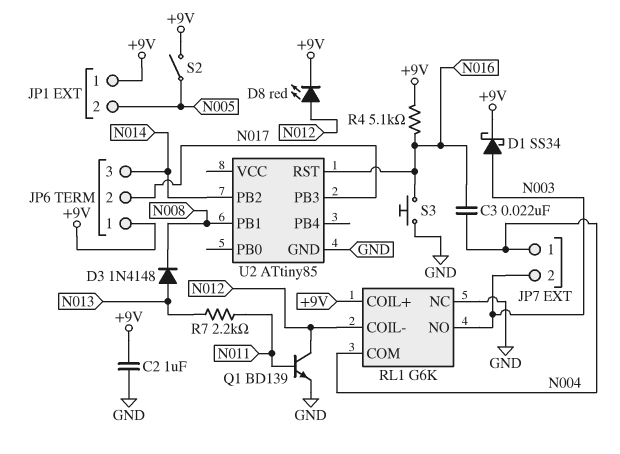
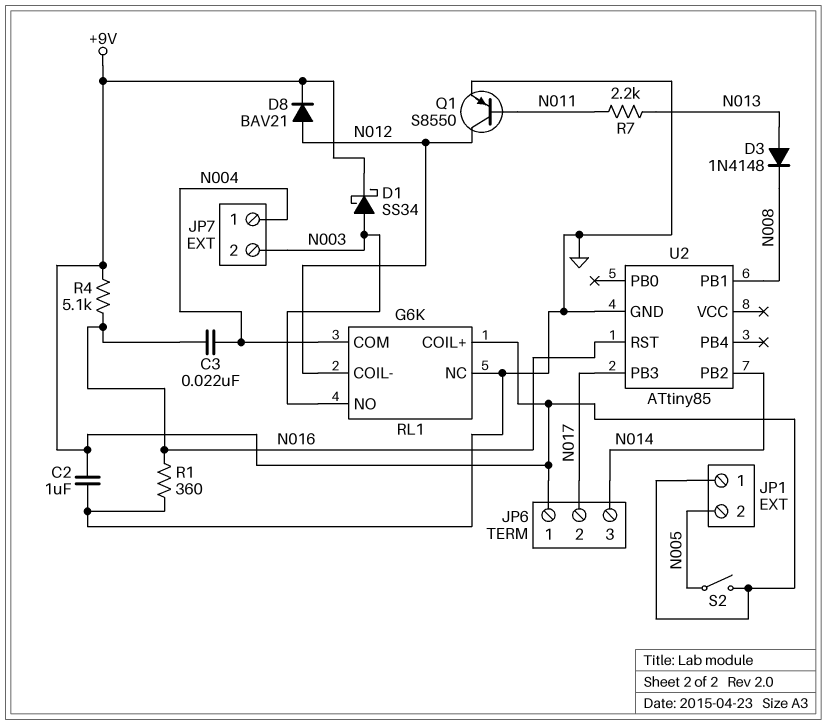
D8: LED red (A N012, K +9V) -> diode BAV21 (A N012, K +9V)
Q1: NPN BD139 (B N011, C N012, E GND) -> PNP S8550 (B N011, C N012, E GND)
R1: none -> 360 (GND, N016)
S3: button (GND, N016) -> none

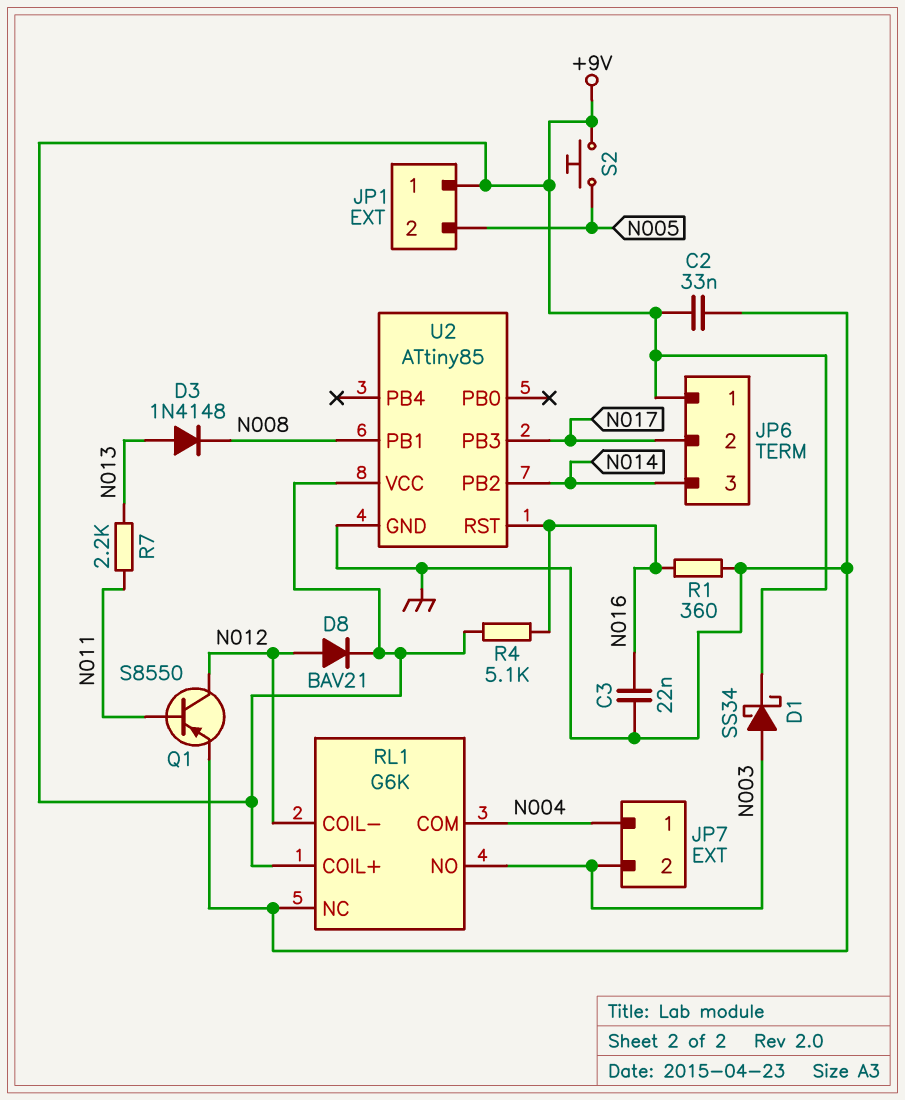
C2: 1uF (+9V, GND) -> 33nF (+9V, GND)
C3: 22nF (N004, N016) -> 22nF (GND, N016)
S2: switch (+9V, N005) -> button (+9V, N005)
U2 pin VCC: none -> +9V

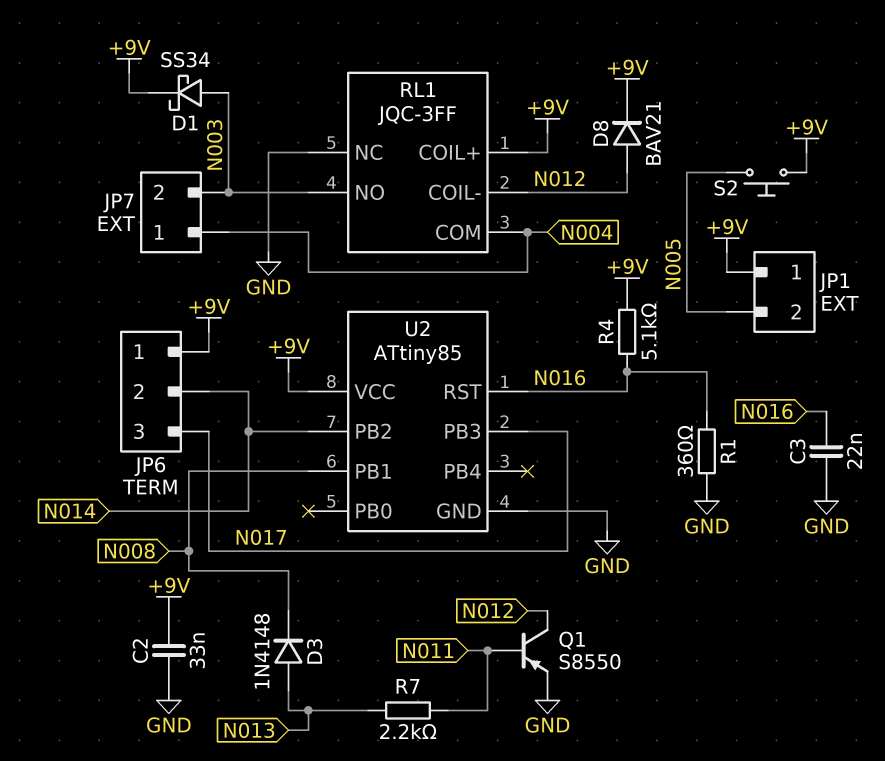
JP6 pin 2: N017 -> N014
JP6 pin 3: N014 -> N017
RL1: G6K -> JQC-3FF

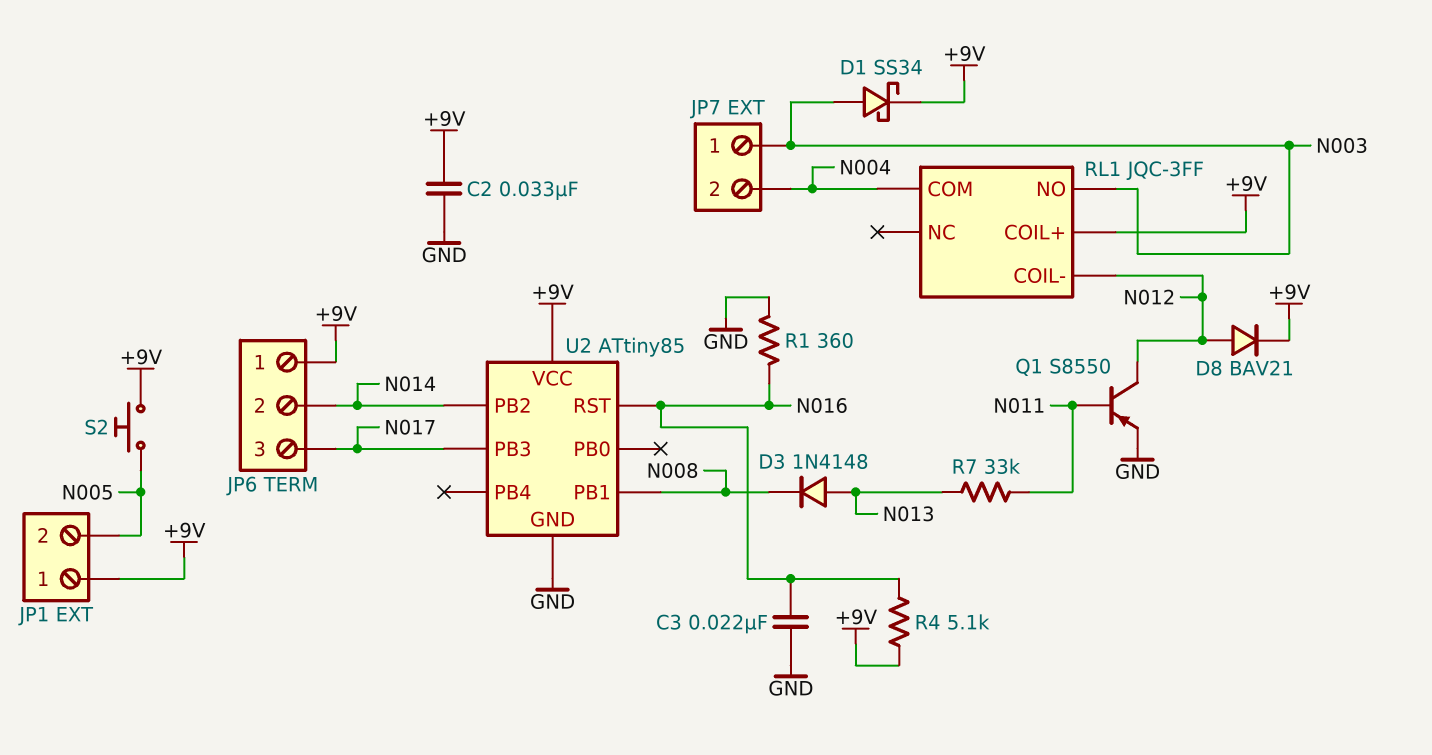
JP7 pin 1: N004 -> N003
JP7 pin 2: N003 -> N004
R7: 2.2k (N011, N013) -> 33k (N011, N013)
RL1 pin NC: GND -> none

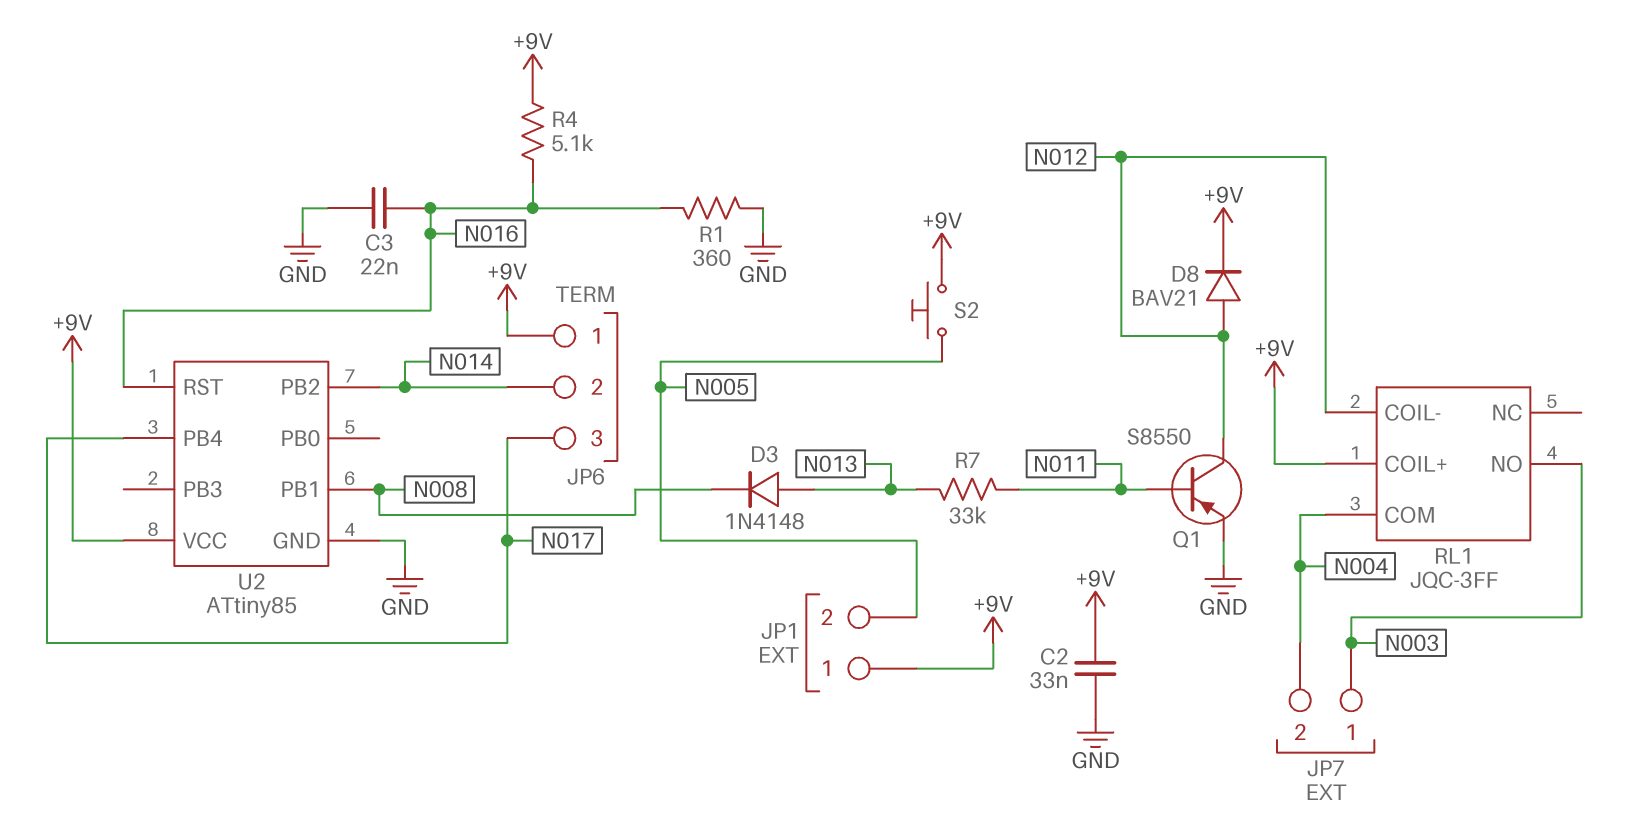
D1: schottky SS34 (A N003, K +9V) -> none
U2 pin PB3: N017 -> none
U2 pin PB4: none -> N017

